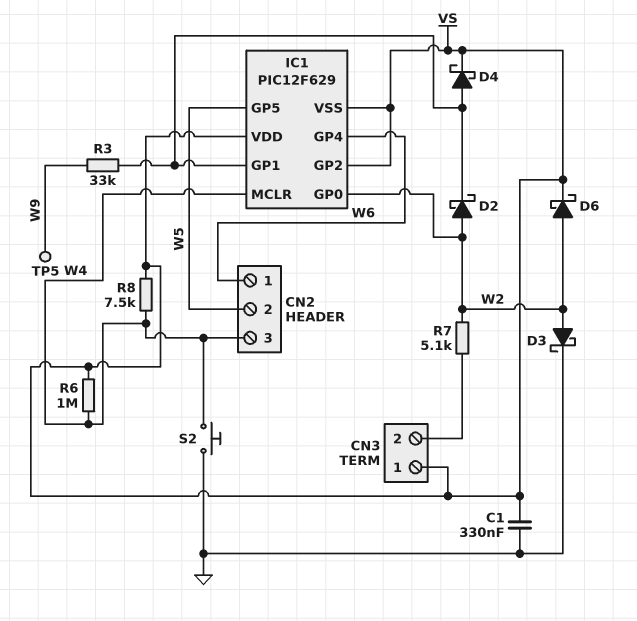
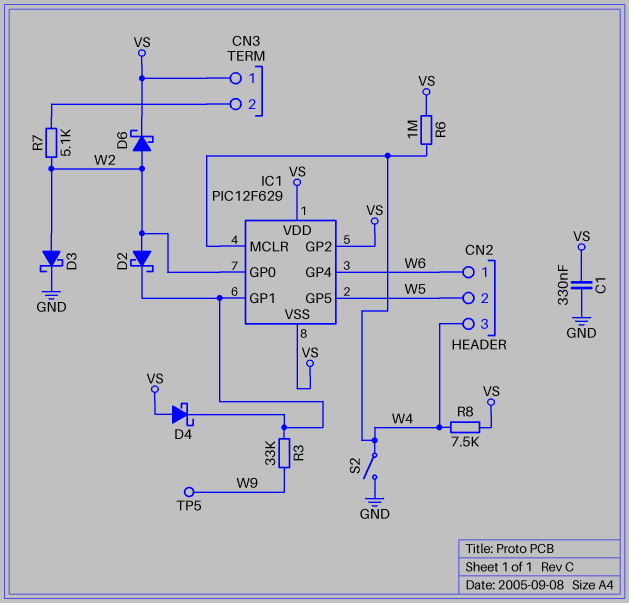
D4: schottky (A IC1/GP1, K VS) -> schottky (A VS, K IC1/GP1)
S2: button (GND, W4) -> switch (GND, W4)

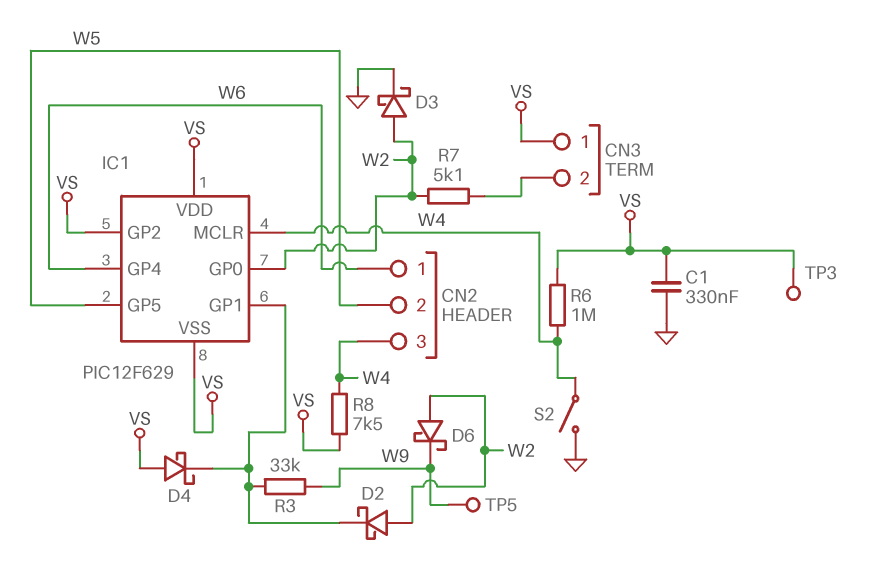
D6: schottky (A W2, K VS) -> schottky (A W2, K W9)
TP3: none -> test point (VS)

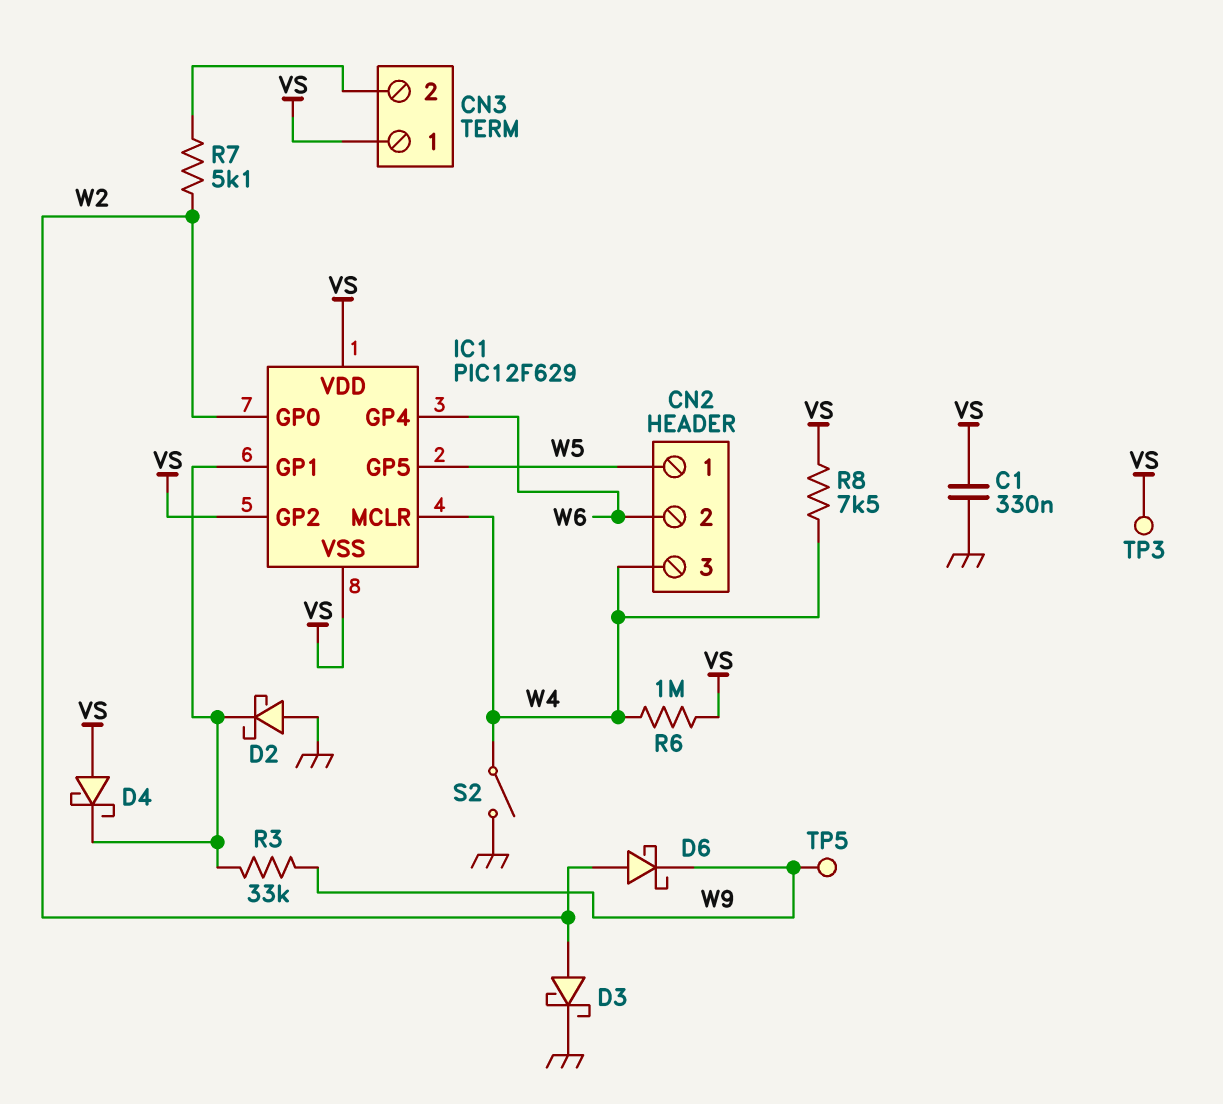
CN2 pin 1: W6 -> W5
CN2 pin 2: W5 -> W6
D2: schottky (A W2, K IC1/GP1) -> schottky (A GND, K IC1/GP1)

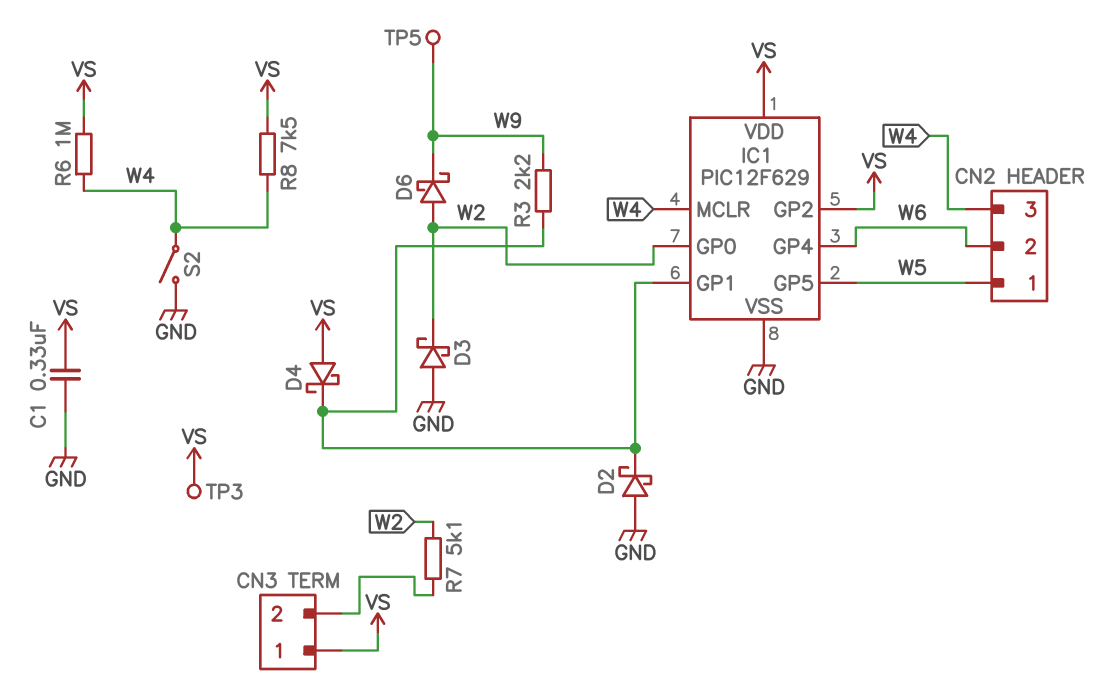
D3: schottky (A W2, K GND) -> schottky (A GND, K W2)
IC1 pin VSS: VS -> GND
R3: 33k (IC1/GP1, W9) -> 2.2k (IC1/GP1, W9)

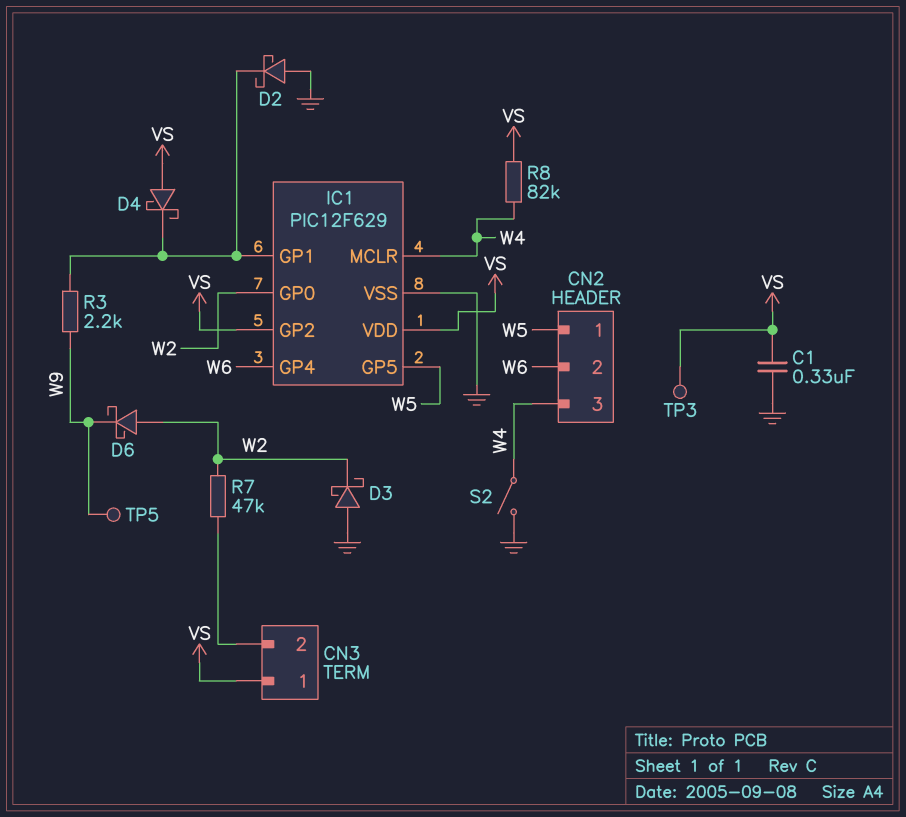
R6: 1M (VS, W4) -> none
R7: 5.1k (CN3/2, W2) -> 47k (CN3/2, W2)
R8: 7.5k (VS, W4) -> 82k (VS, W4)

